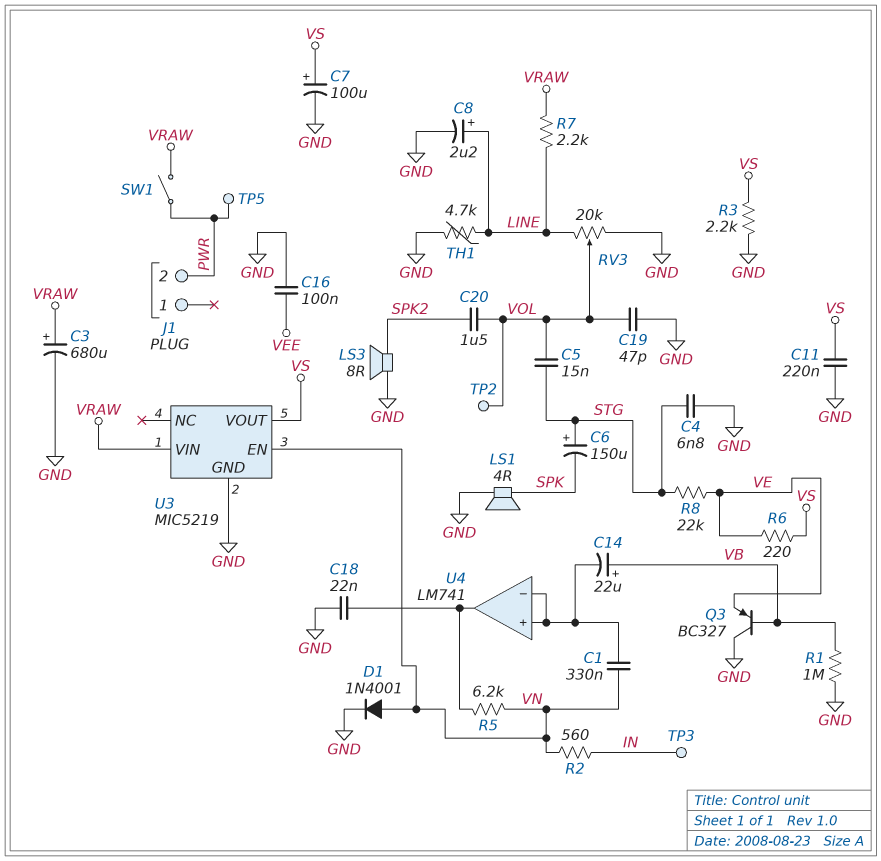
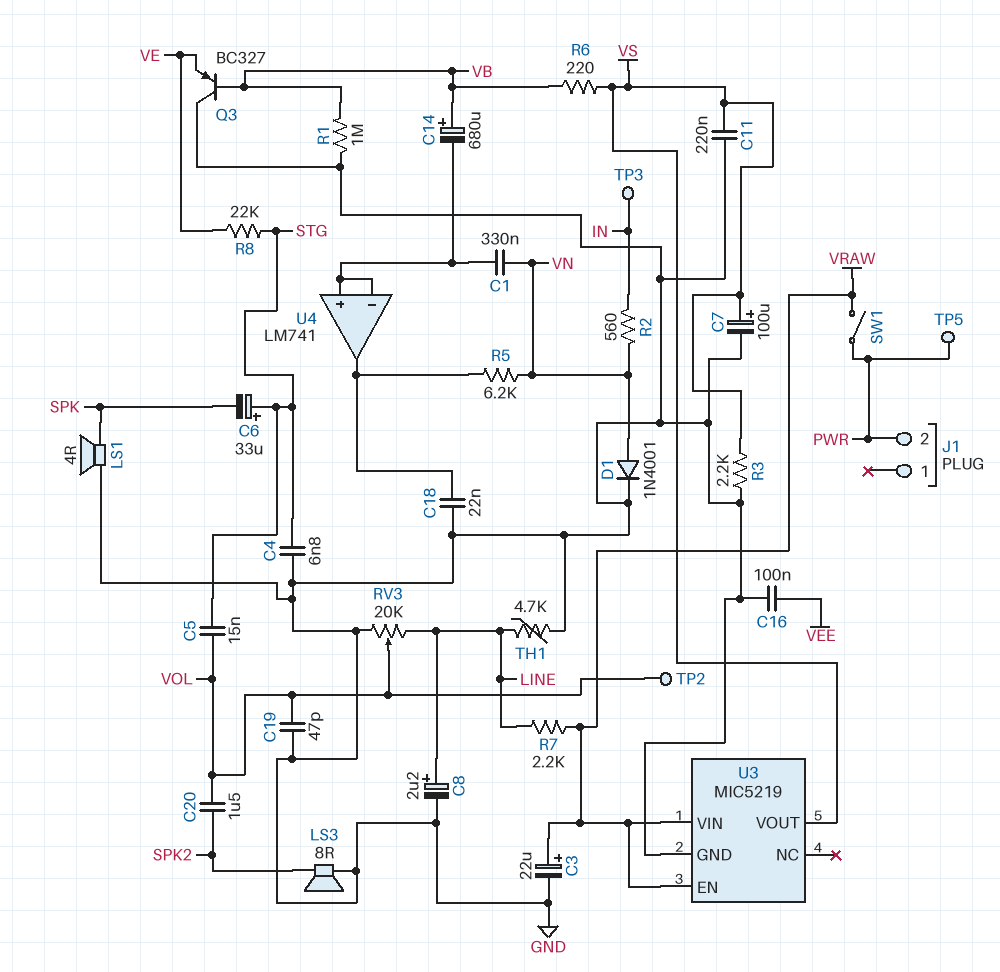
C3: 680uF (plus VRAW, minus GND) -> 22uF (plus VRAW, minus GND)
C6: 150uF (plus STG, minus SPK) -> 33uF (plus STG, minus SPK)
C14: 22uF (plus VB, minus U4/in+) -> 680uF (plus VB, minus U4/in+)
R6: 220 (VE, VS) -> 220 (VB, VS)
U3 pin EN: VN -> VRAW

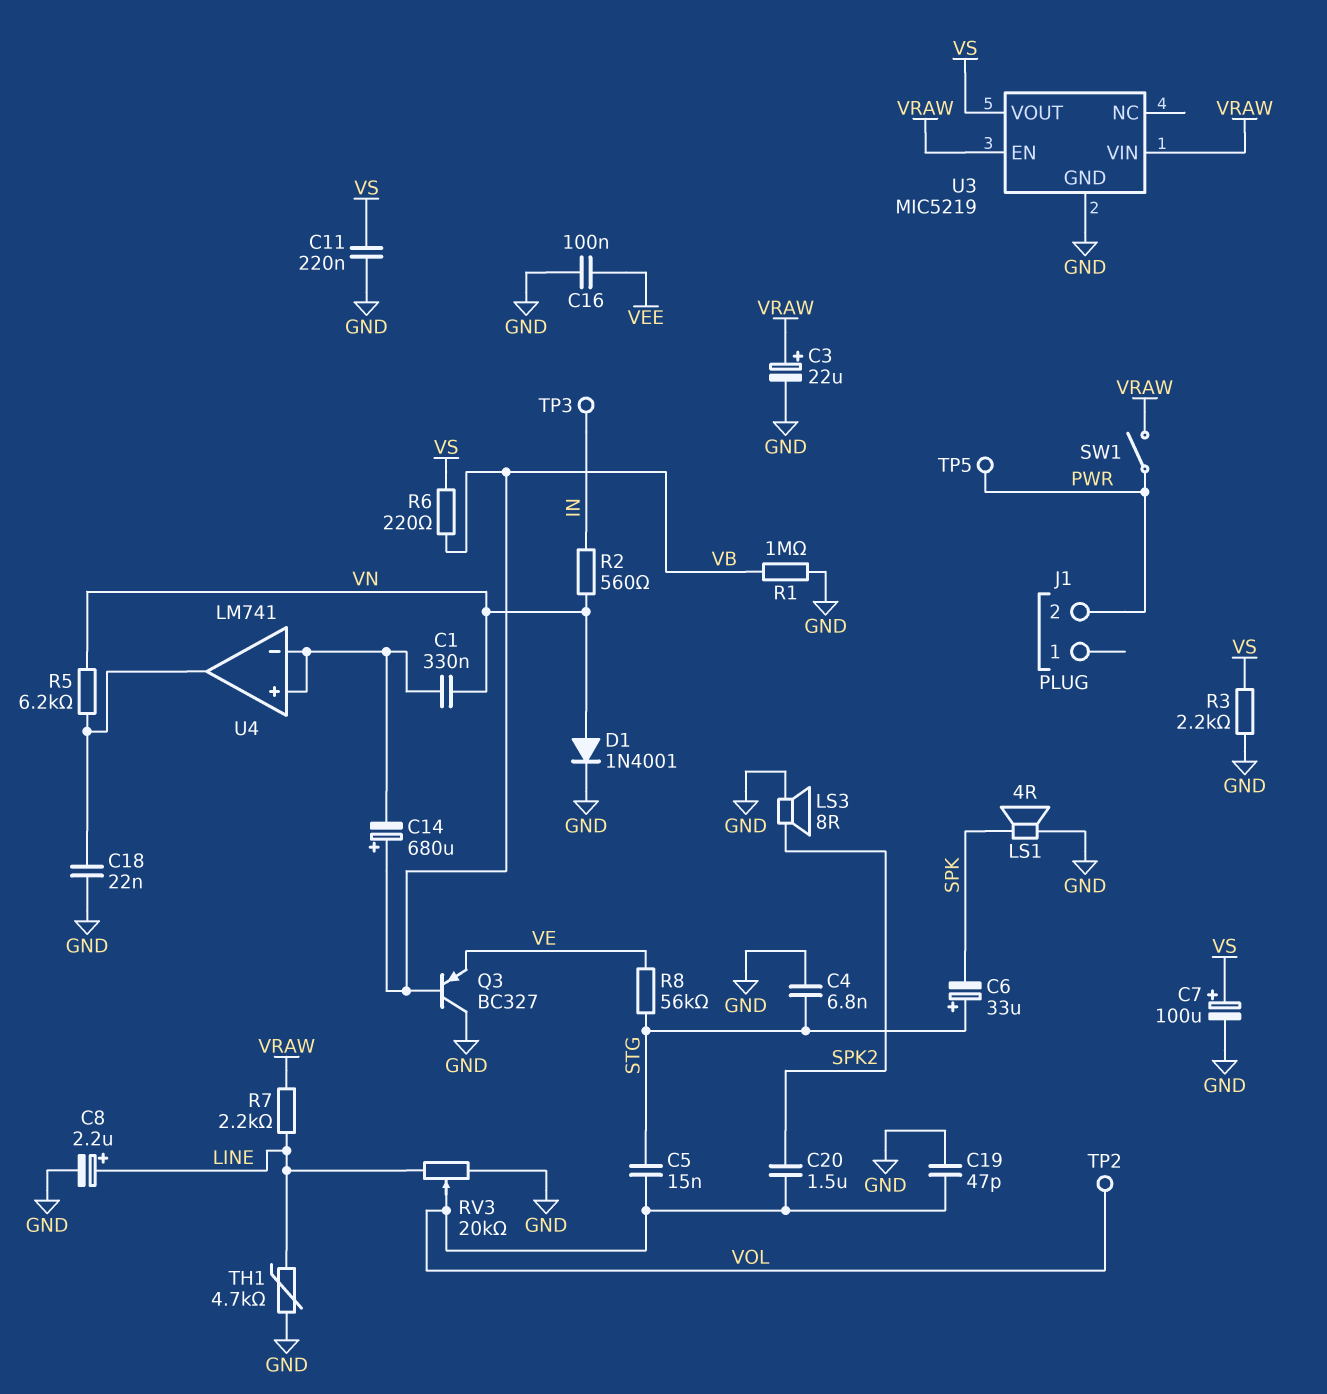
R8: 22k (STG, VE) -> 56k (STG, VE)

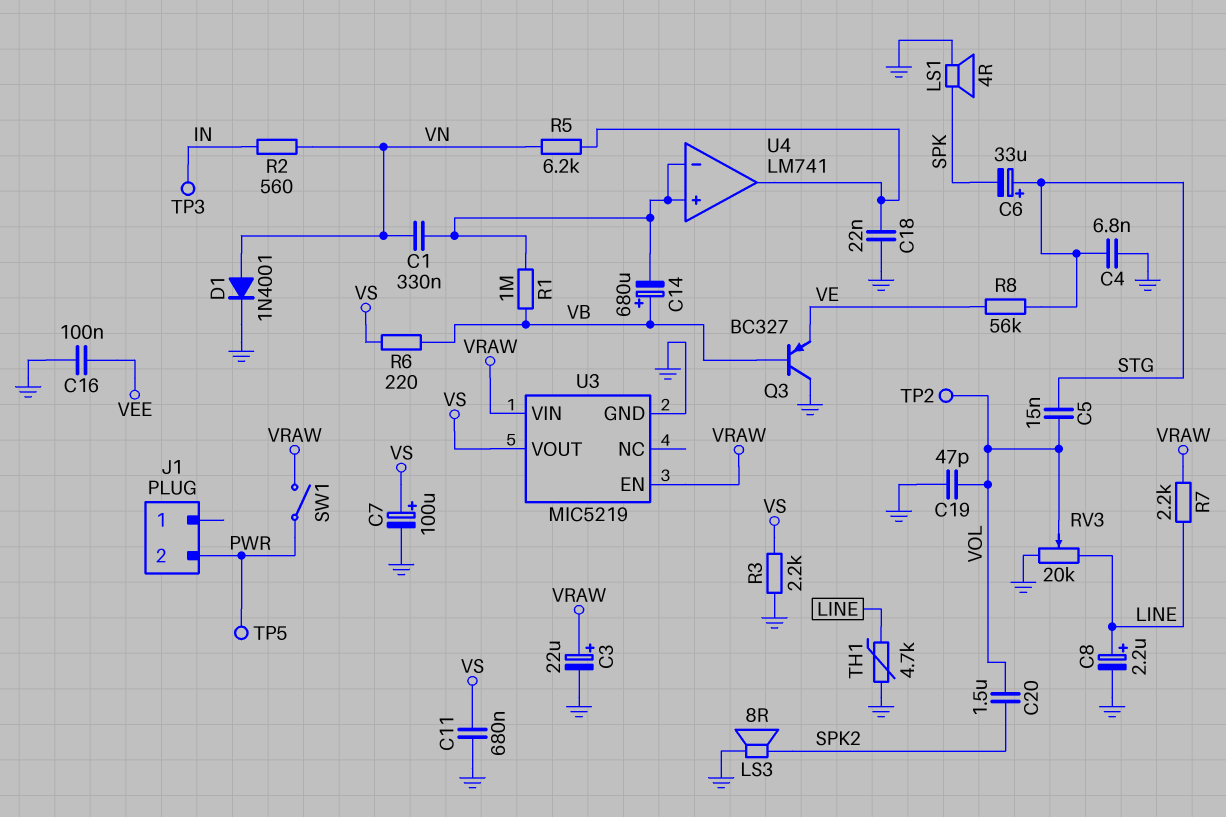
C11: 220nF (GND, VS) -> 680nF (GND, VS)
R1: 1M (GND, VB) -> 1M (U4/in+, VB)

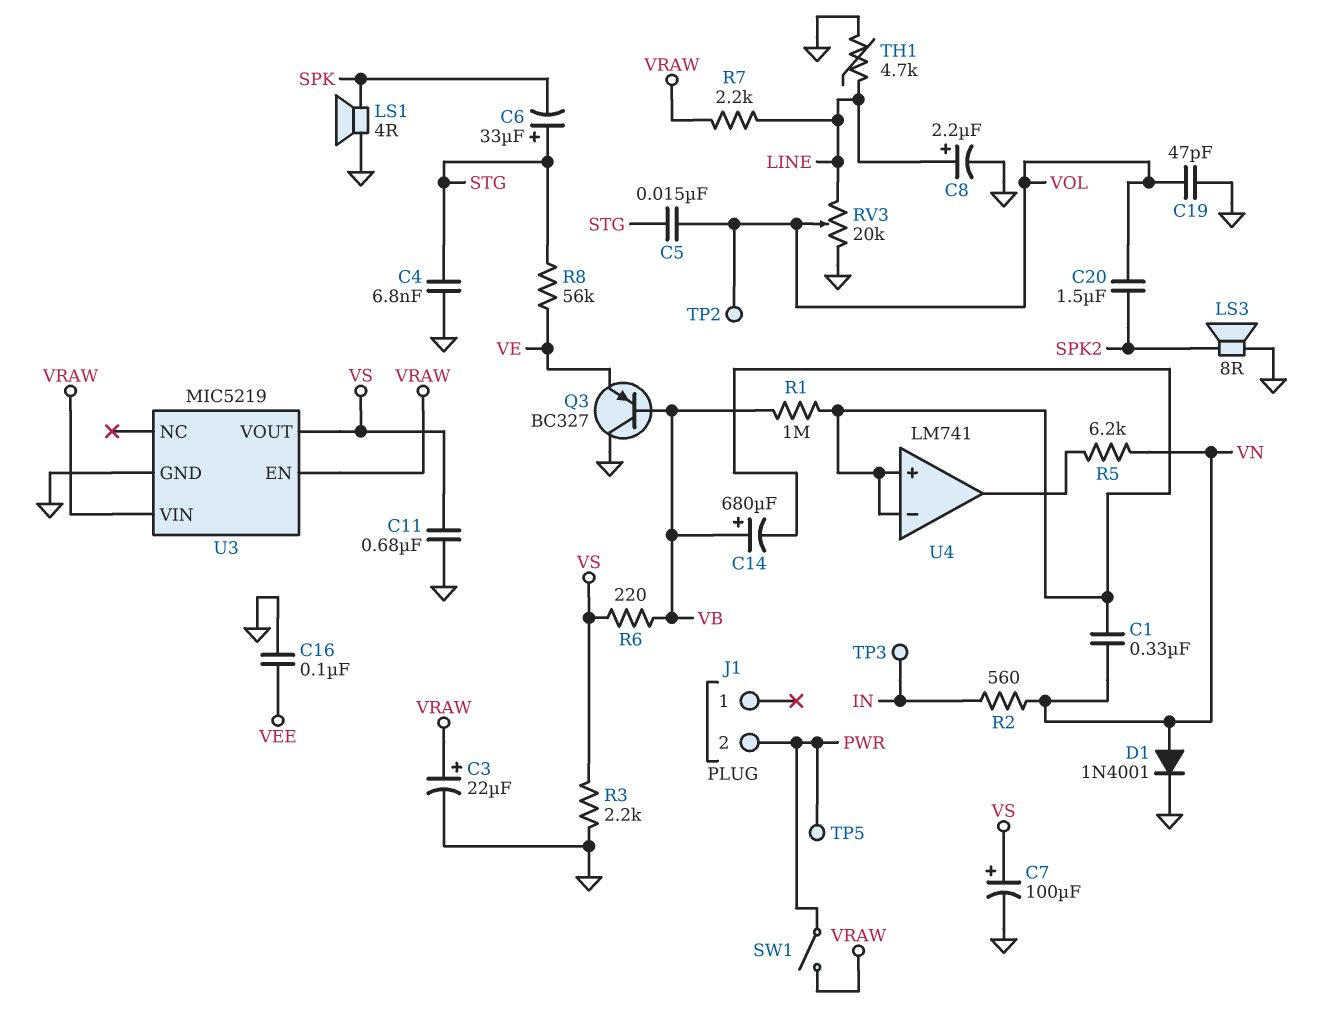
C18: 22nF (GND, U4/out) -> none

